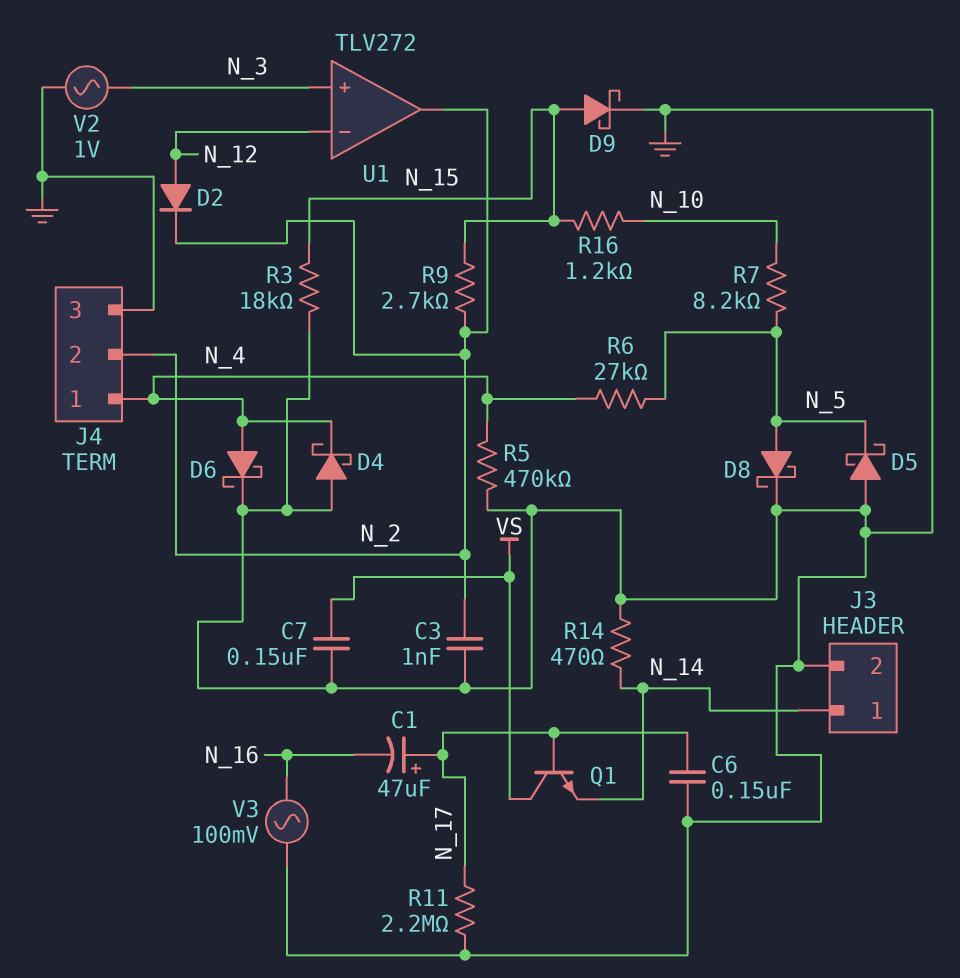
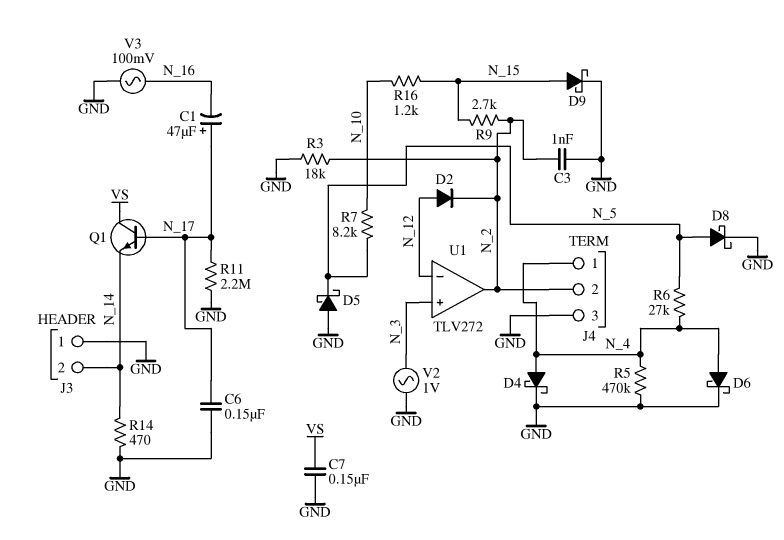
D4: schottky (A GND, K N_4) -> schottky (A N_4, K GND)
J3 pin 1: N_14 -> GND
J3 pin 2: GND -> N_14
R3: 18k (GND, N_15) -> 18k (GND, N_2)

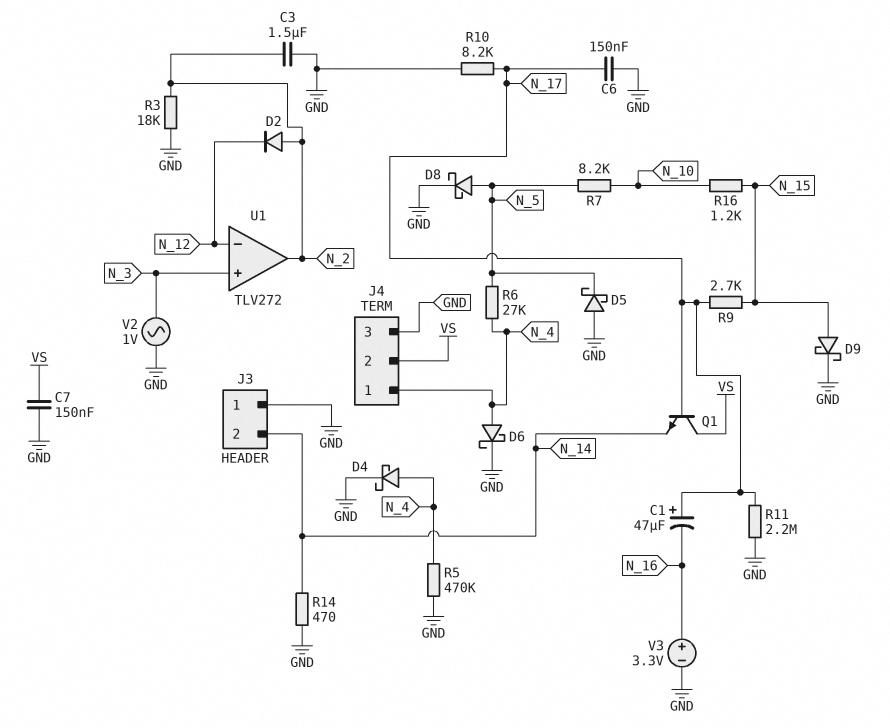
C3: 1nF (GND, N_2) -> 1.5uF (GND, N_2)
D2: diode (A N_12, K N_2) -> diode (A N_2, K N_12)
J4 pin 2: N_2 -> VS
R9: 2.7k (N_2, N_15) -> 2.7k (N_15, N_17)
R10: none -> 8.2k (GND, N_17)
V3: AC 100mV (GND, N_16) -> 3.3V (plus N_16, minus GND)

